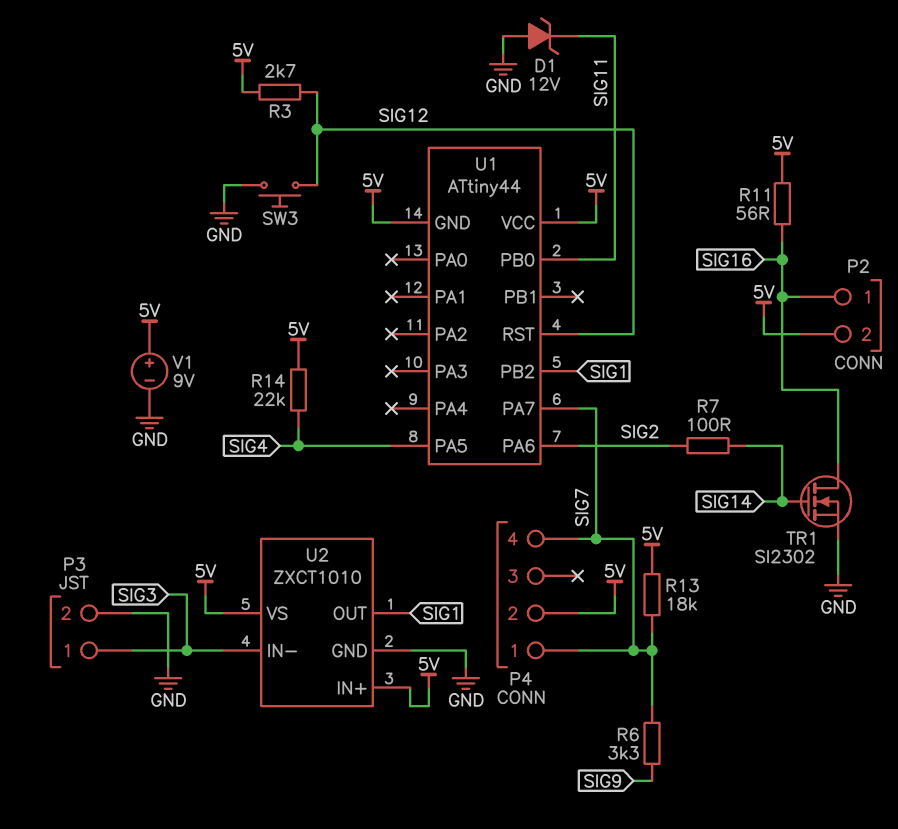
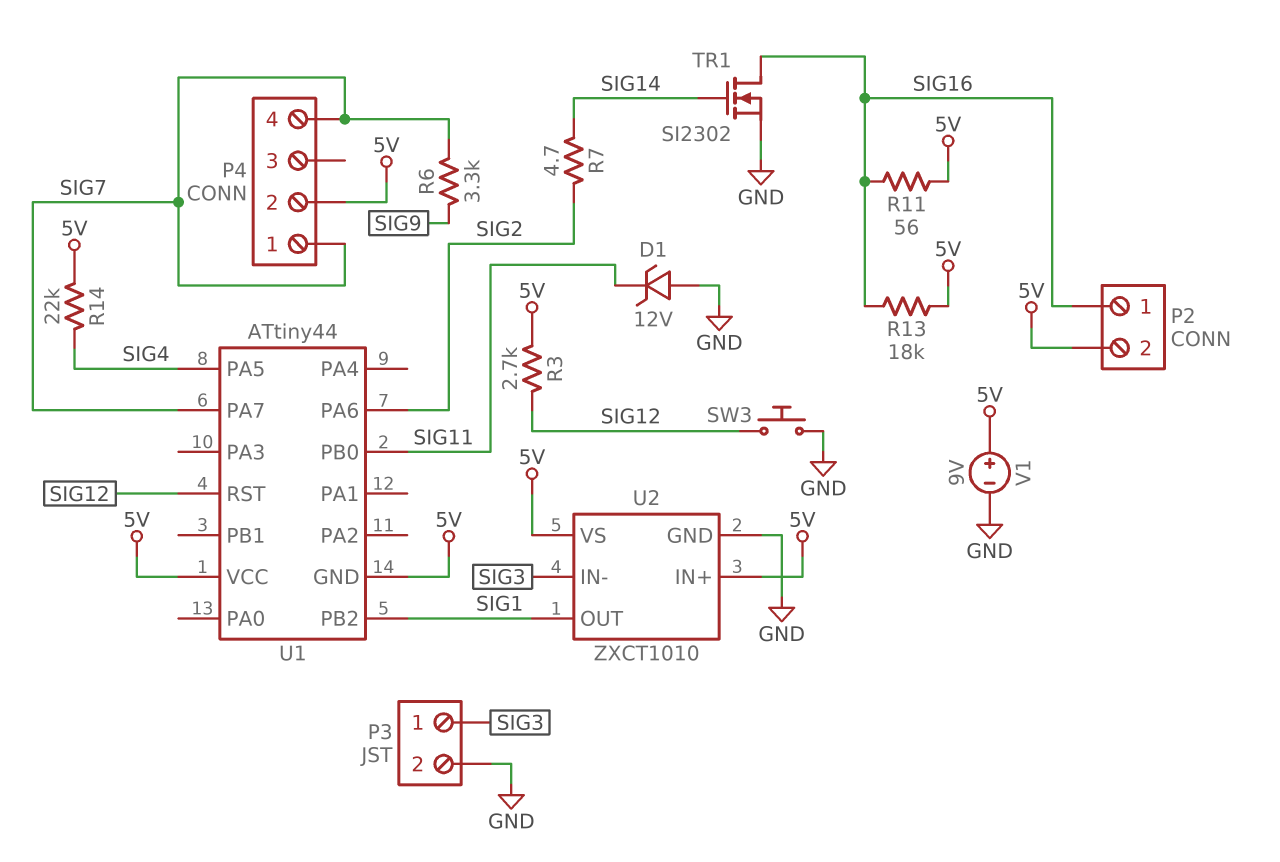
R7: 100 (SIG2, SIG14) -> 4.7 (SIG2, SIG14)
R13: 18k (5V, SIG7) -> 18k (5V, SIG16)

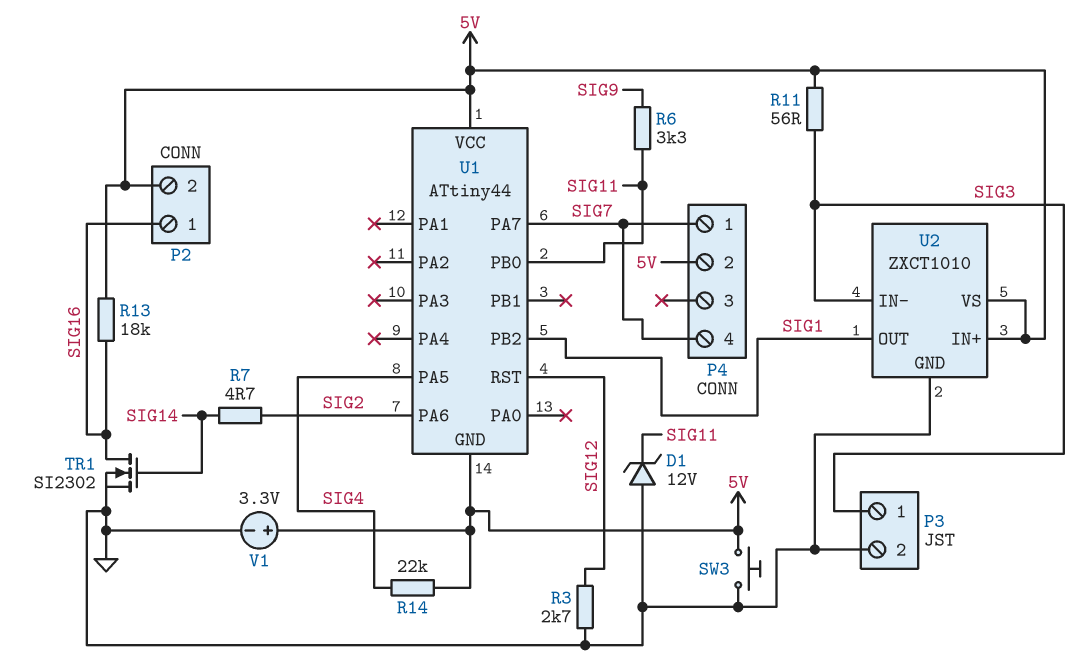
R3: 2.7k (5V, SIG12) -> 2.7k (GND, SIG12)
R6: 3.3k (SIG7, SIG9) -> 3.3k (SIG9, SIG11)
R11: 56 (5V, SIG16) -> 56 (5V, SIG3)
SW3: button (GND, SIG12) -> button (5V, GND)
V1: 9V (plus 5V, minus GND) -> 3.3V (plus 5V, minus GND)

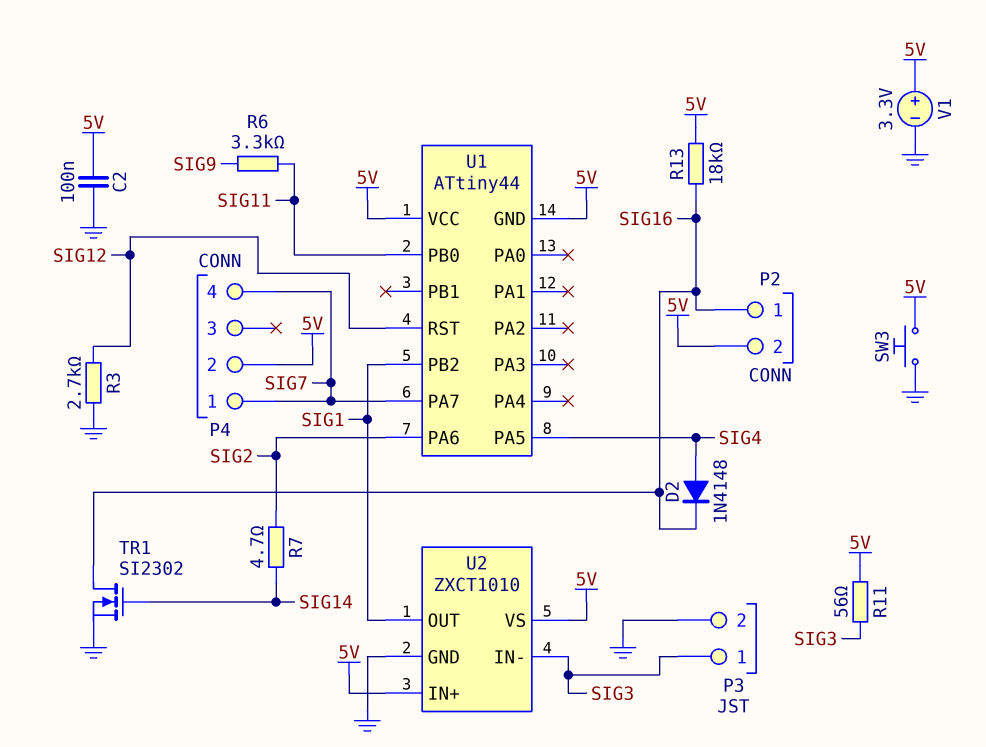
C2: none -> 100nF (5V, GND)
D1: zener 12V (A GND, K SIG11) -> none
D2: none -> diode 1N4148 (A SIG4, K SIG16)
R14: 22k (5V, SIG4) -> none

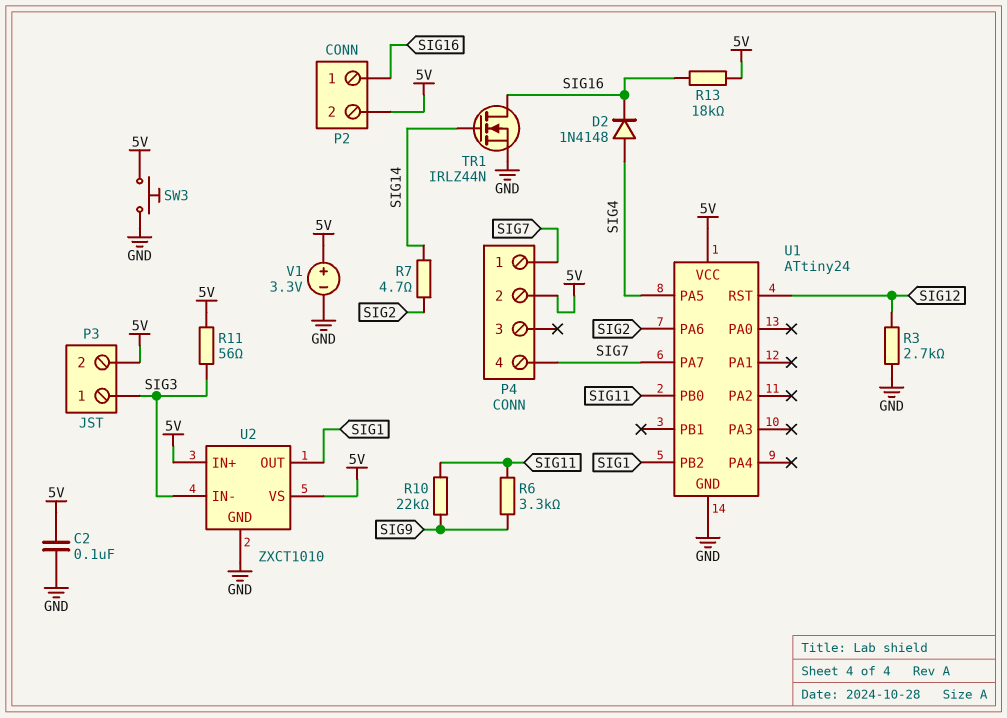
P3 pin 2: GND -> 5V
R10: none -> 22k (SIG9, SIG11)
TR1: NMOS SI2302 (G SIG14, D SIG16, S GND) -> NMOS IRLZ44N (G SIG14, D SIG16, S GND)
U1: ATtiny44 -> ATtiny24
U1 pin GND: 5V -> GND

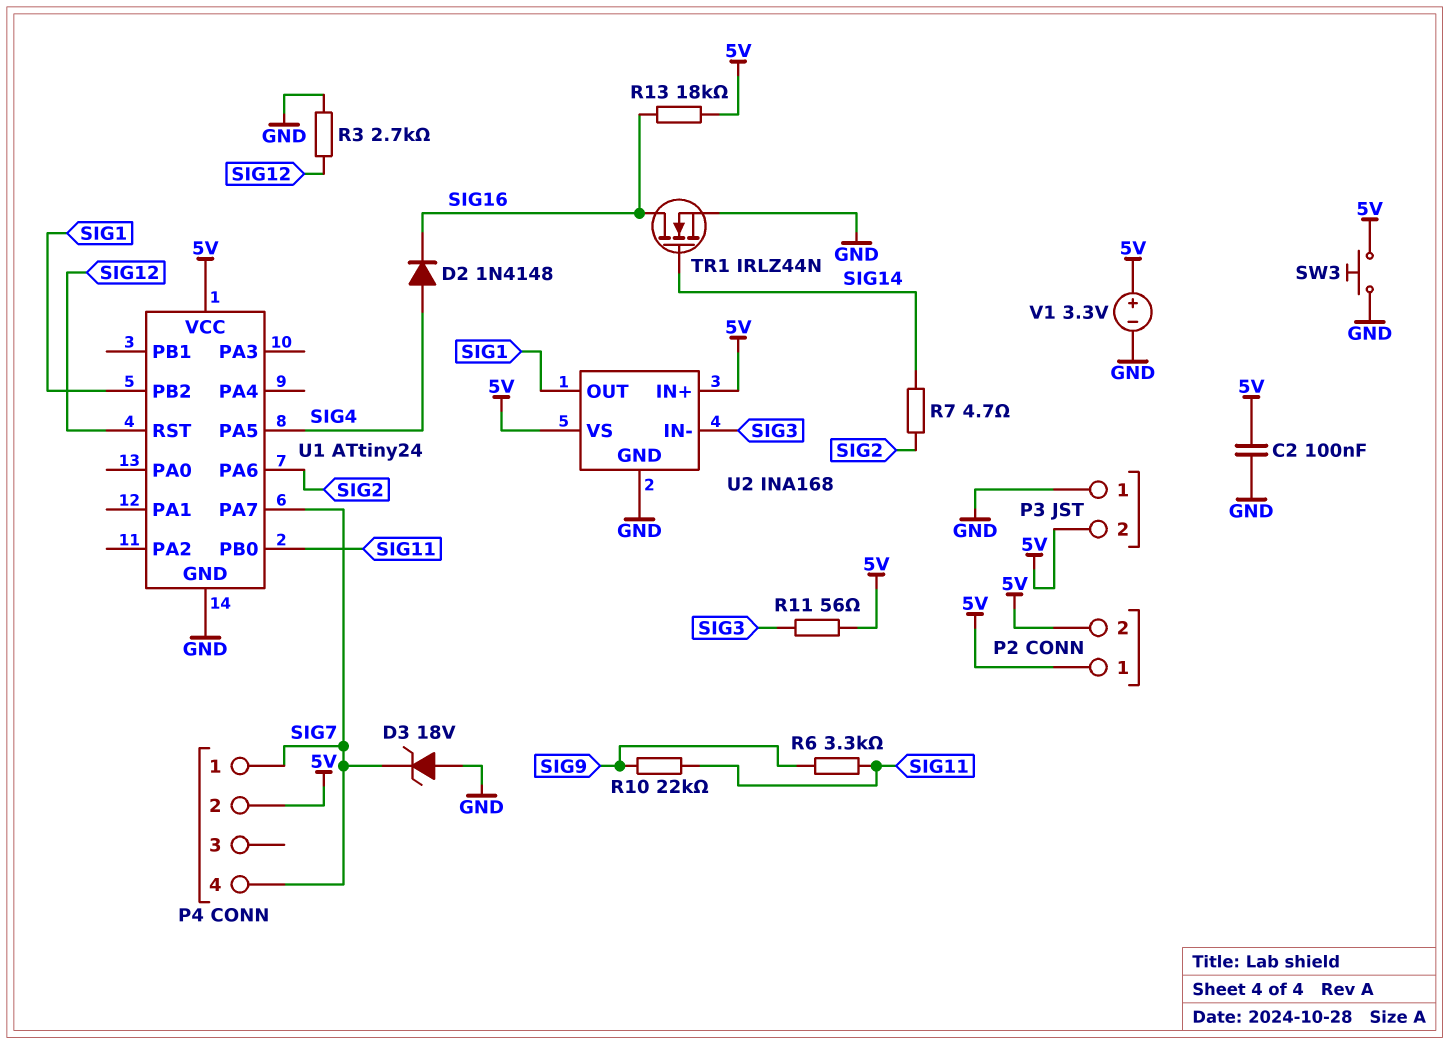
D3: none -> zener 18V (A GND, K SIG7)
P2 pin 1: SIG16 -> 5V
P3 pin 1: SIG3 -> GND
U2: ZXCT1010 -> INA168

